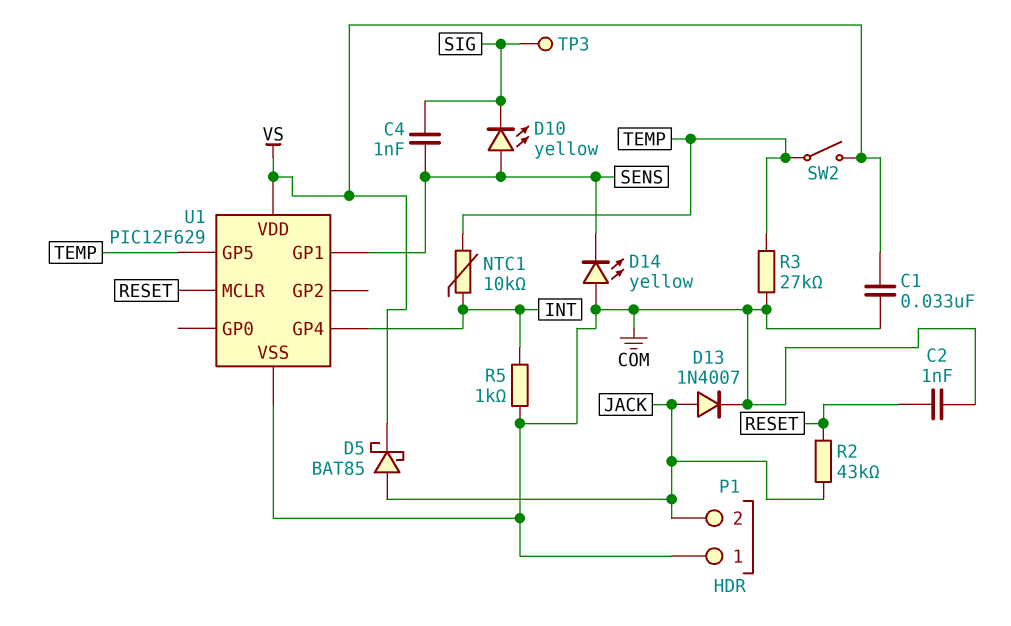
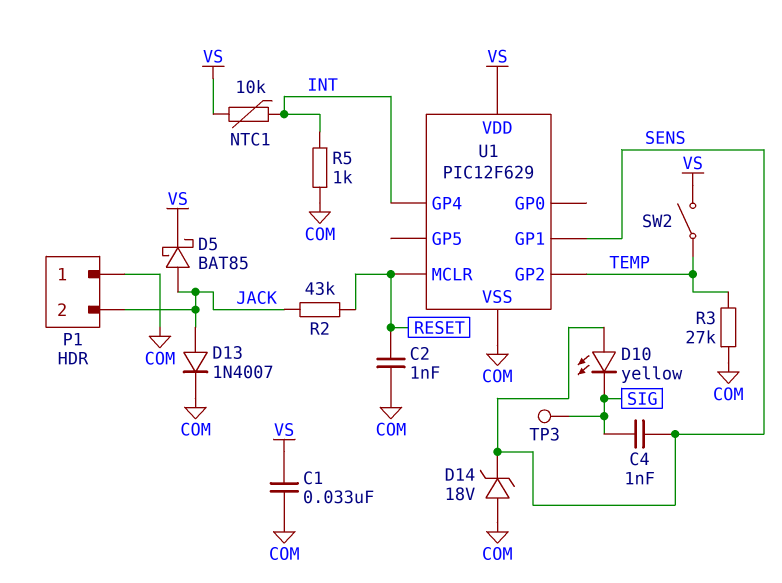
D14: LED yellow (A COM, K SENS) -> zener 18V (A COM, K SENS)
NTC1: 10k (INT, TEMP) -> 10k (INT, VS)
U1 pin GP2: none -> TEMP
U1 pin GP5: TEMP -> none

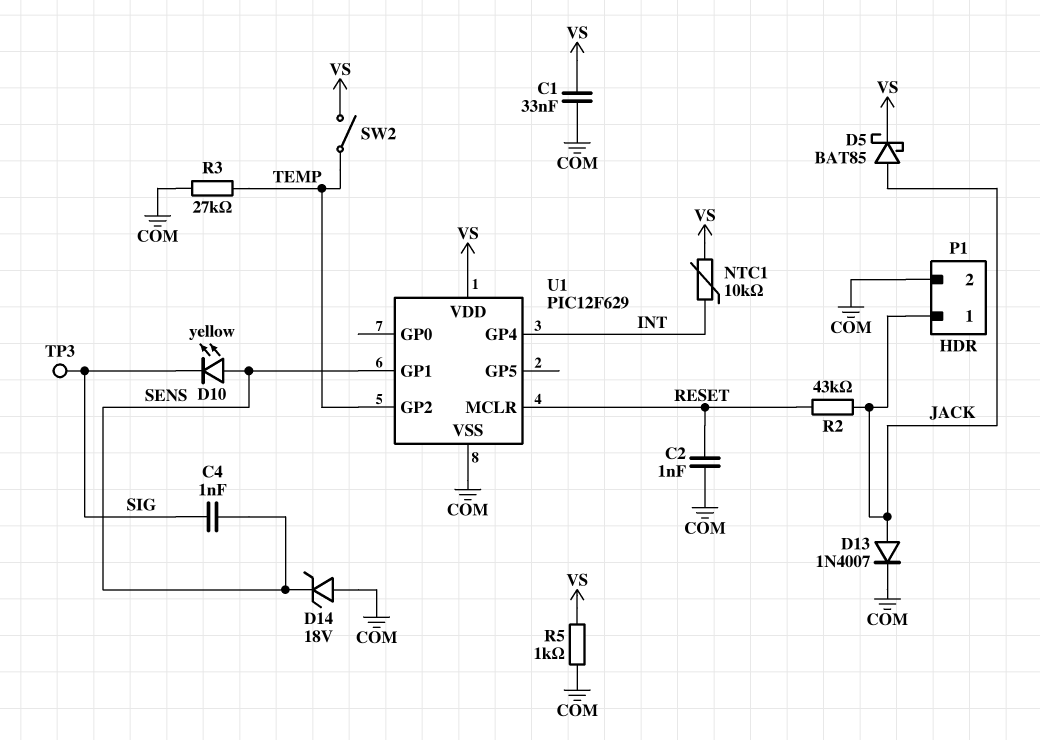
P1 pin 1: COM -> JACK
P1 pin 2: JACK -> COM
R5: 1k (COM, INT) -> 1k (COM, VS)

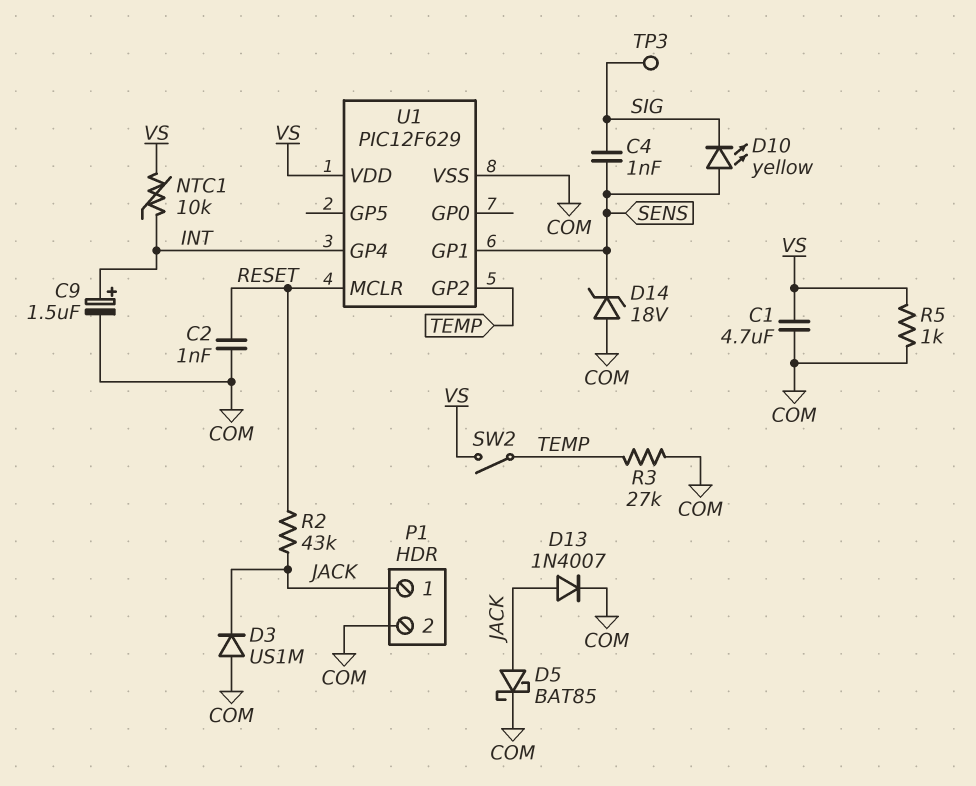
C1: 33nF (COM, VS) -> 4.7uF (COM, VS)
C9: none -> 1.5uF (plus INT, minus COM)
D3: none -> diode US1M (A COM, K JACK)
D5: schottky BAT85 (A JACK, K VS) -> schottky BAT85 (A JACK, K COM)

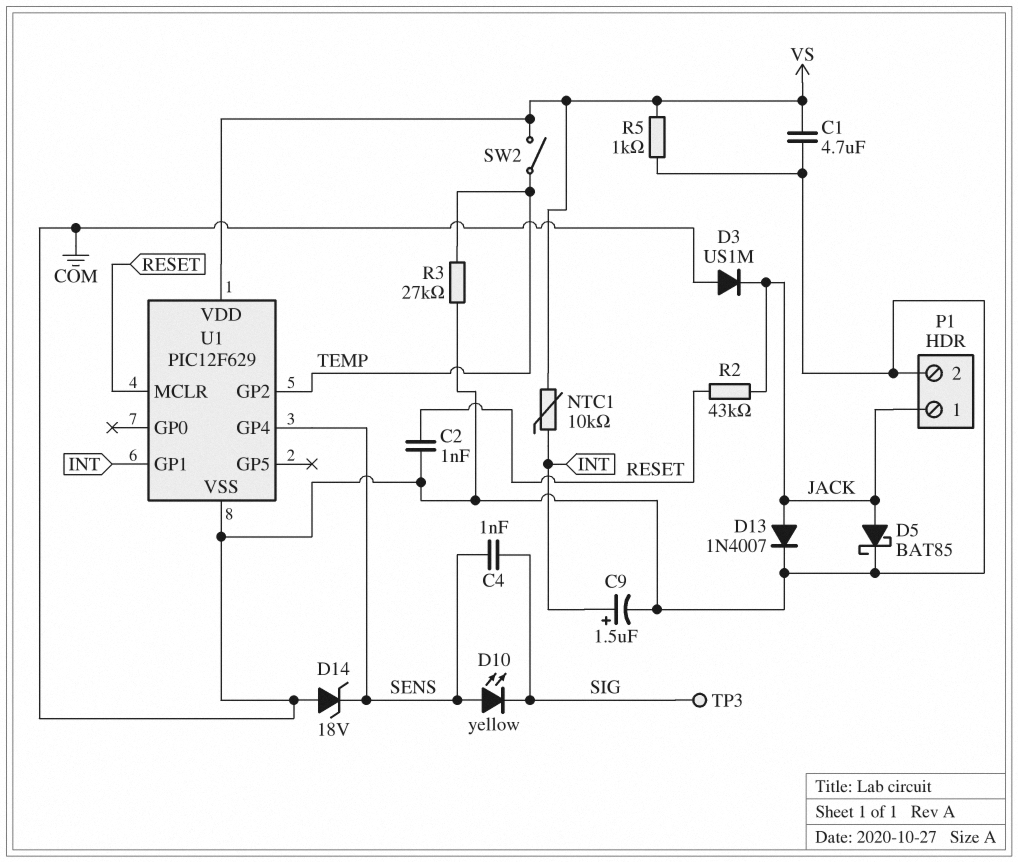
U1 pin GP1: SENS -> INT
U1 pin GP4: INT -> SENS

